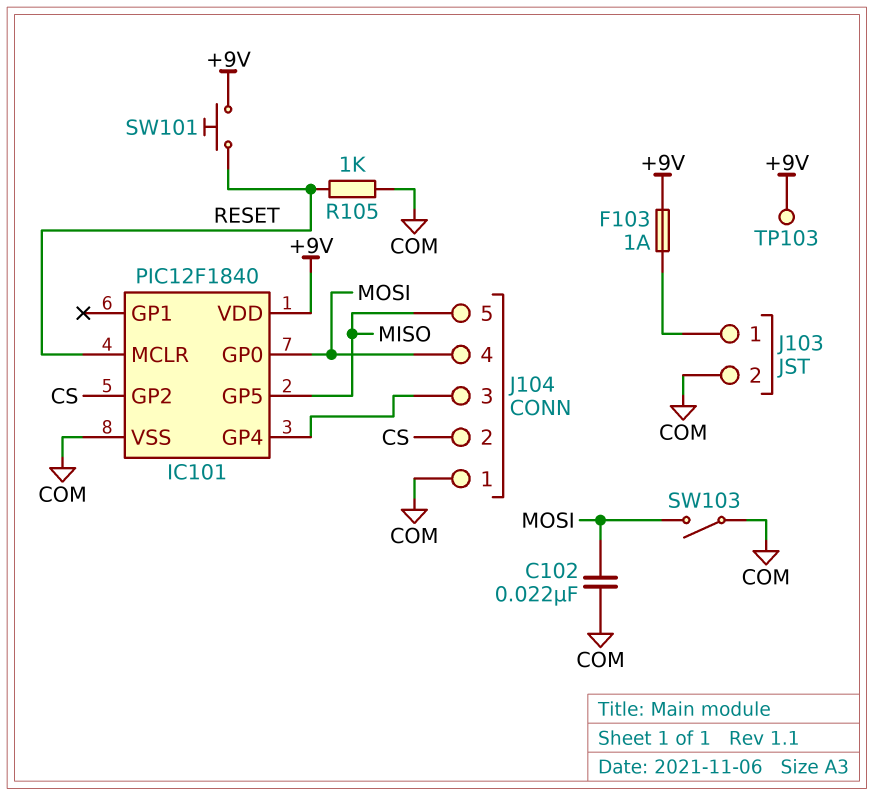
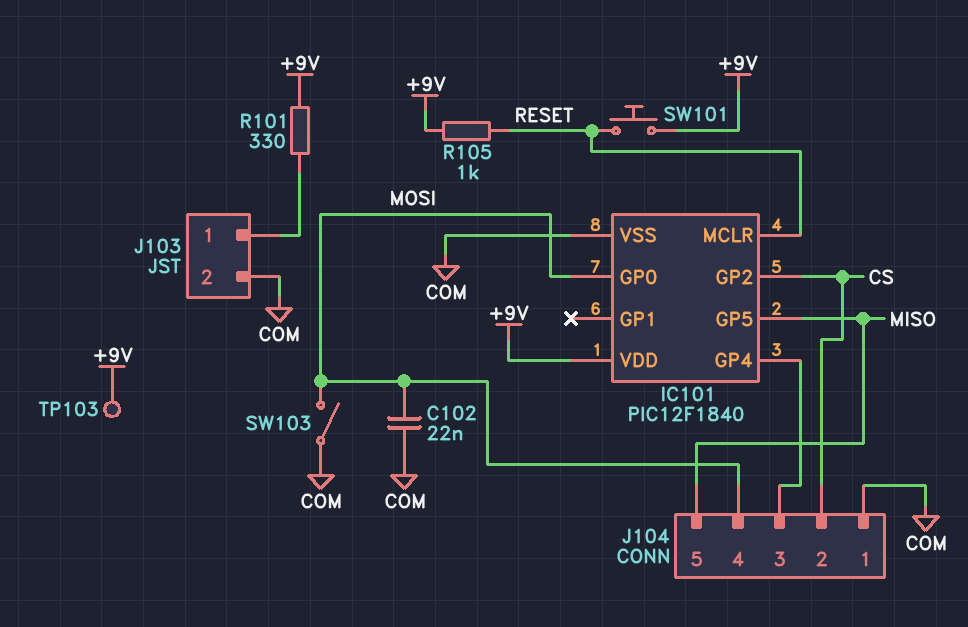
F103: 1A (+9V, J103/1) -> none
R101: none -> 330 (+9V, J103/1)
R105: 1k (COM, RESET) -> 1k (+9V, RESET)

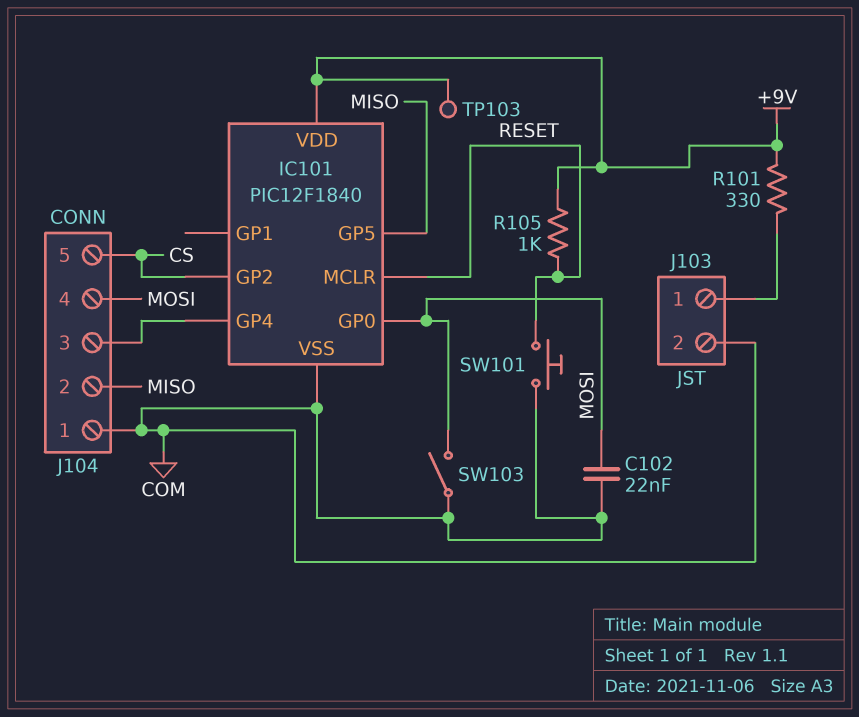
J104 pin 2: CS -> MISO
J104 pin 5: MISO -> CS
SW101: button (+9V, RESET) -> button (COM, RESET)

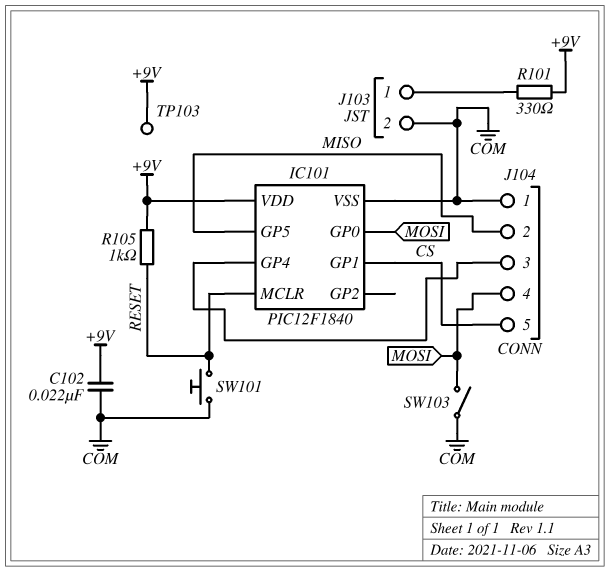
C102: 22nF (COM, MOSI) -> 22nF (+9V, COM)
IC101 pin GP1: none -> CS
IC101 pin GP2: CS -> none

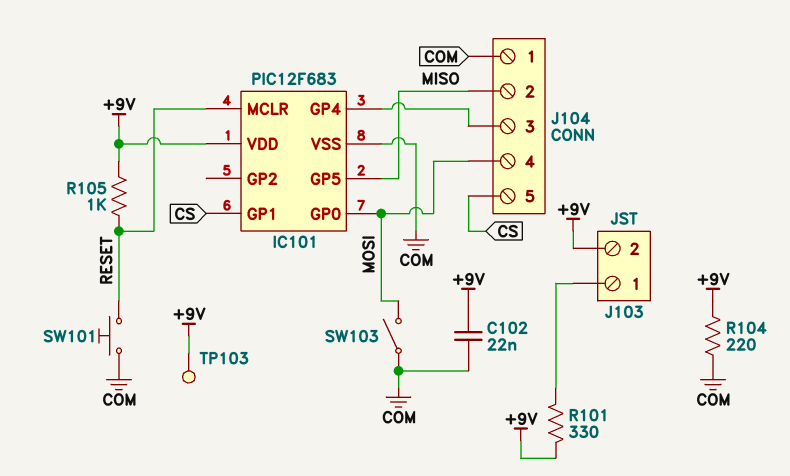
IC101: PIC12F1840 -> PIC12F683
J103 pin 2: COM -> +9V
R104: none -> 220 (+9V, COM)

